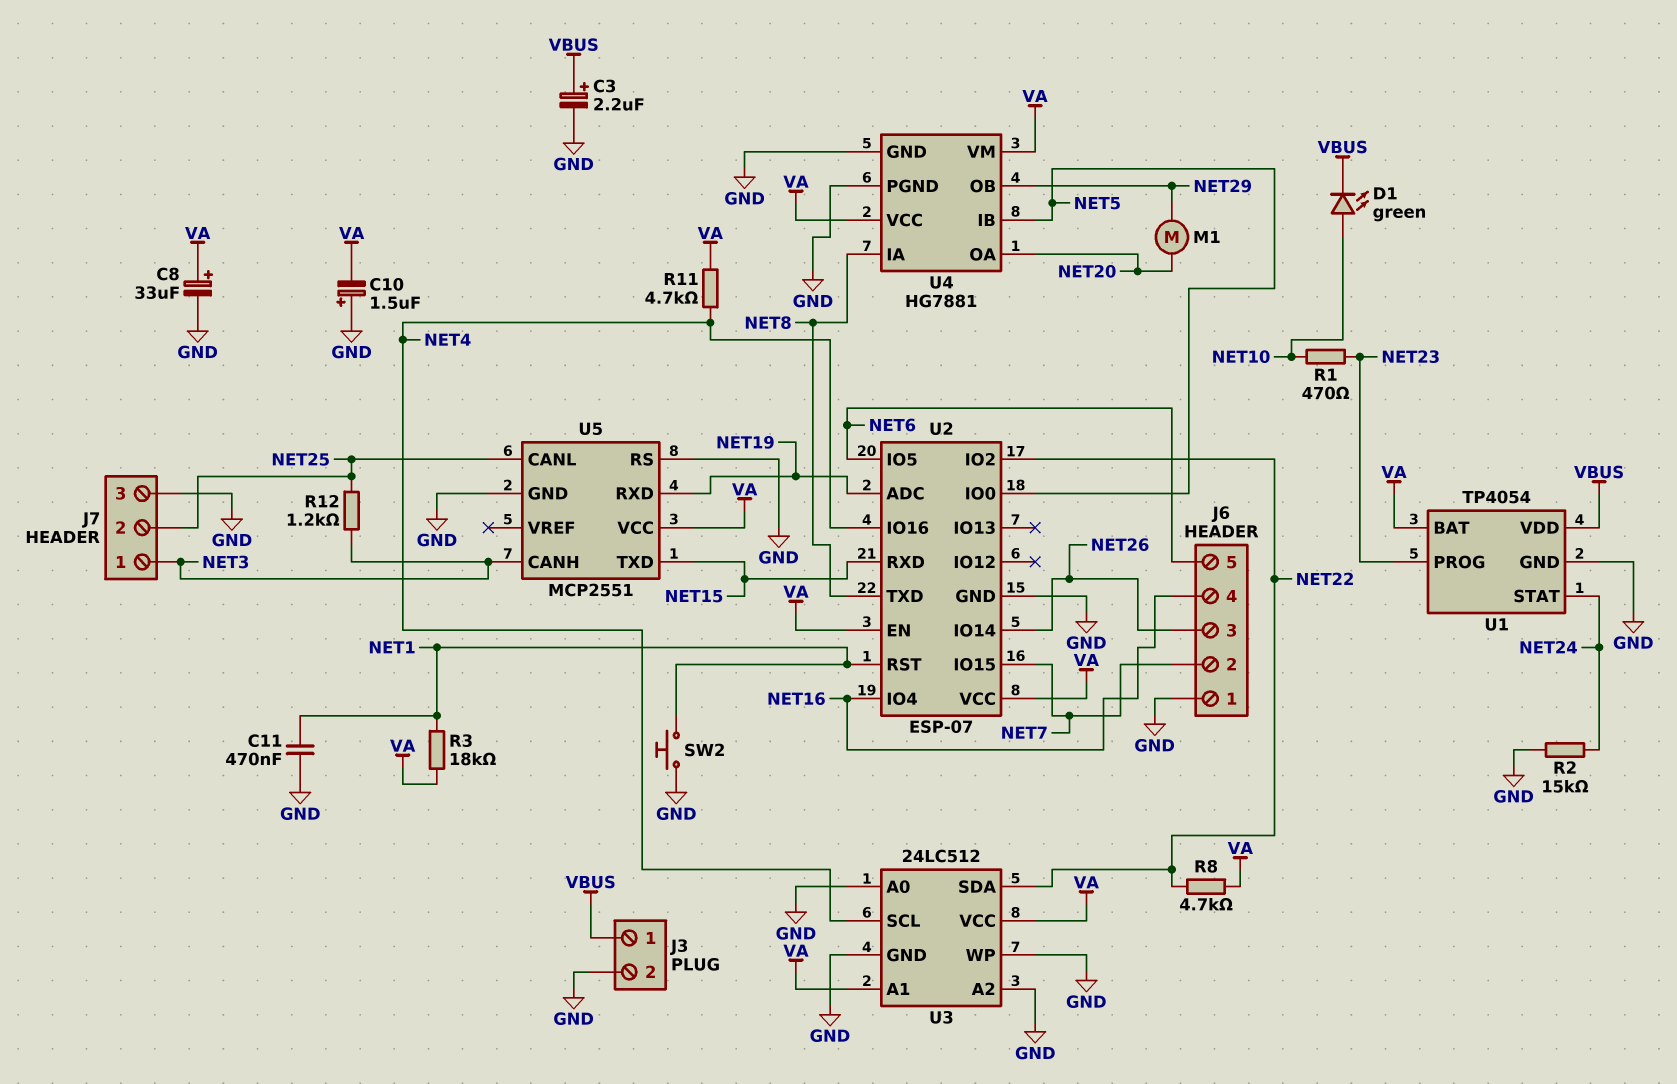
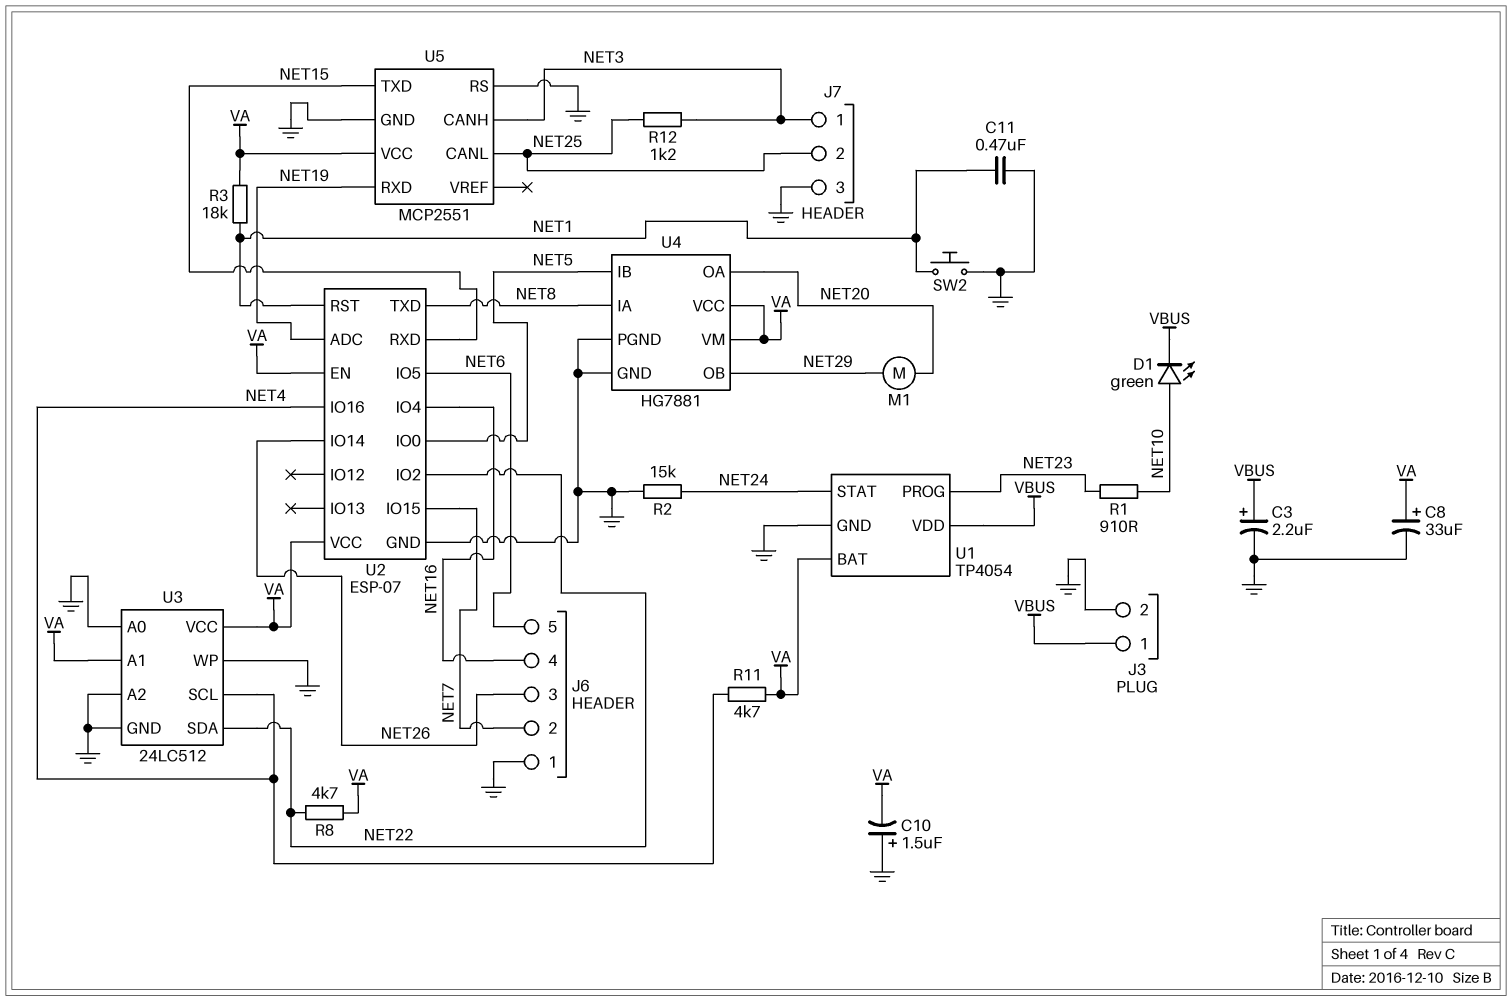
R1: 470 (NET10, NET23) -> 910 (NET10, NET23)

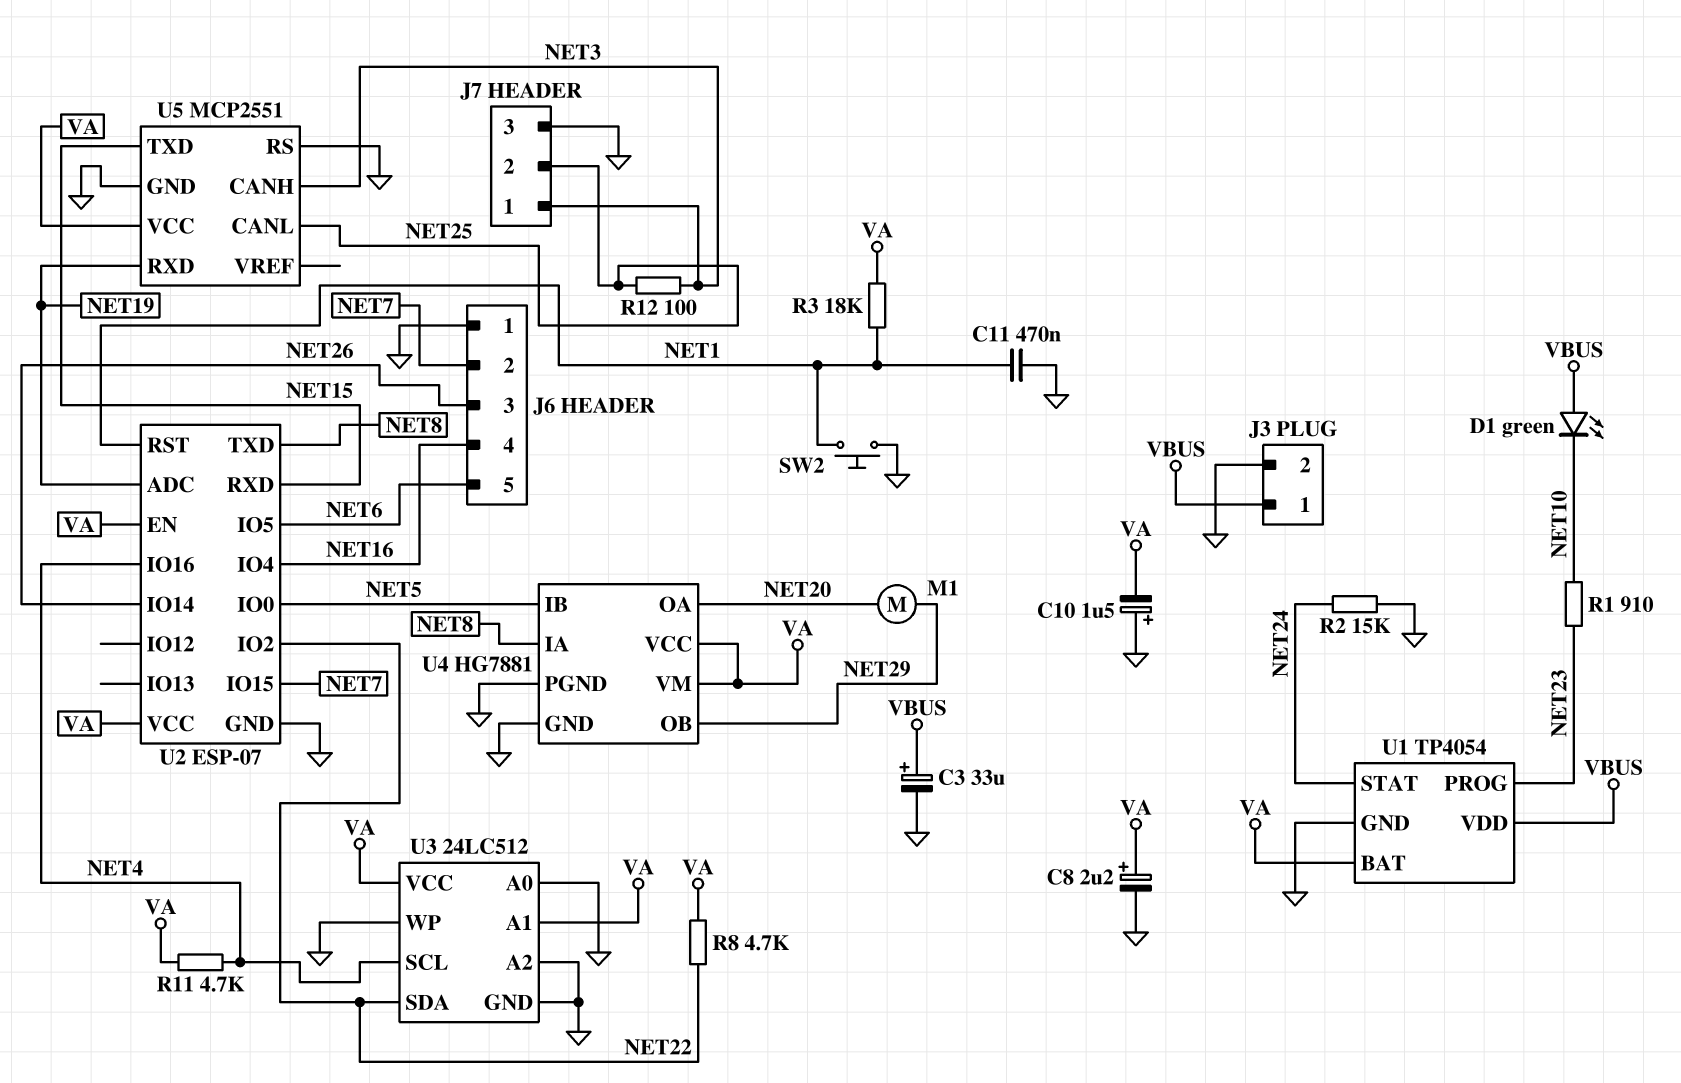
C3: 2.2uF (plus VBUS, minus GND) -> 33uF (plus VBUS, minus GND)
C8: 33uF (plus VA, minus GND) -> 2.2uF (plus VA, minus GND)
D1: LED green (A NET10, K VBUS) -> LED green (A VBUS, K NET10)
R12: 1.2k (NET3, NET25) -> 100 (NET3, NET25)

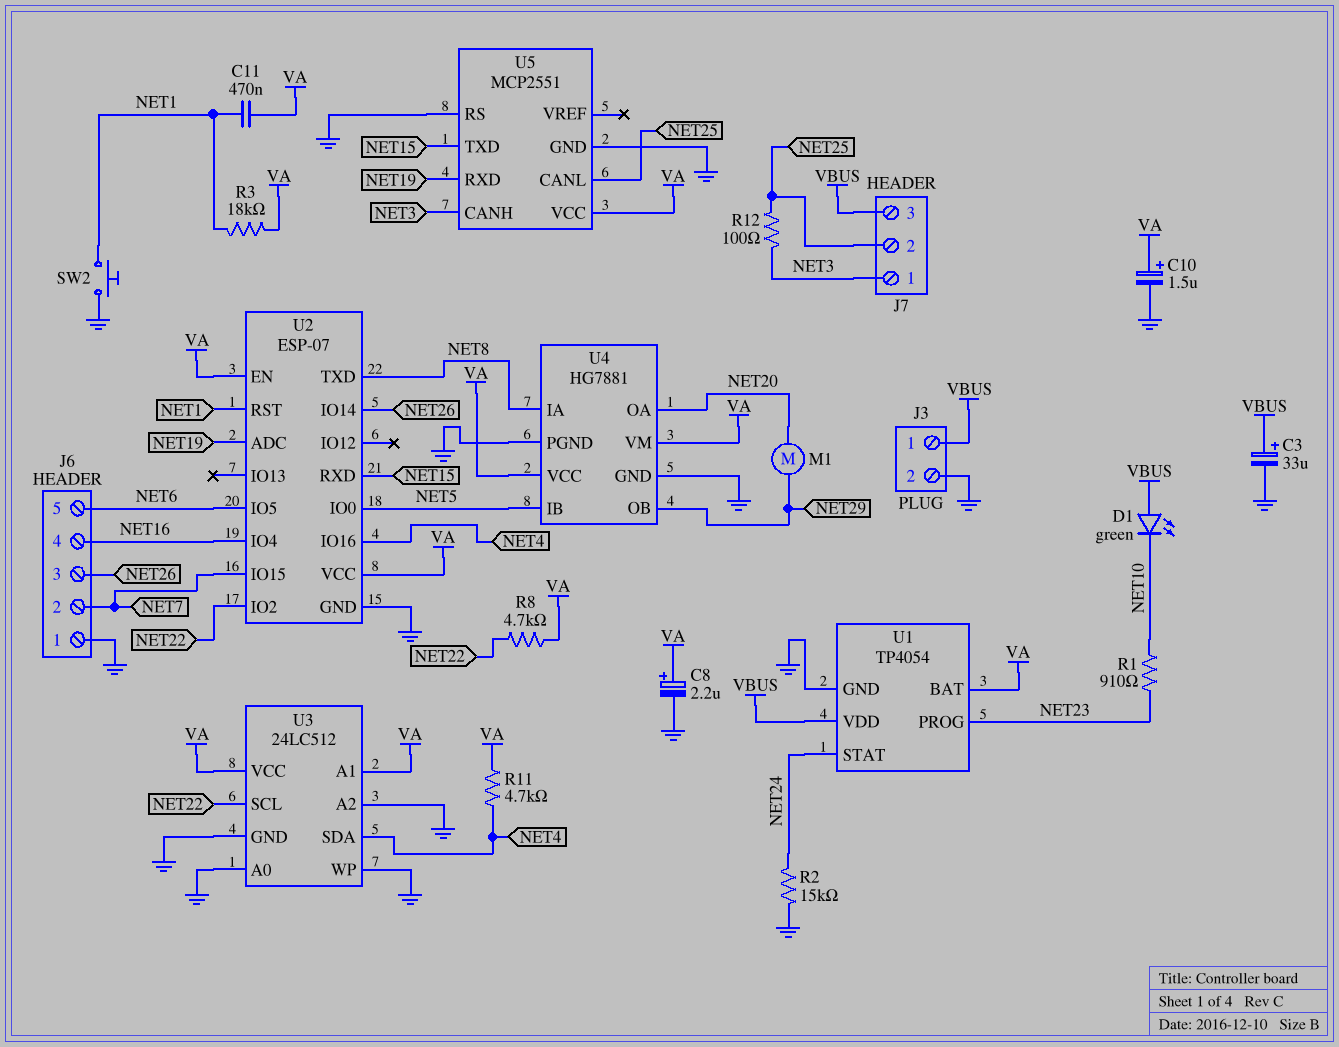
C10: 1.5uF (plus GND, minus VA) -> 1.5uF (plus VA, minus GND)
C11: 470nF (GND, NET1) -> 470nF (NET1, VA)
J7 pin 3: GND -> VBUS
U3 pin SCL: NET4 -> NET22
U3 pin SDA: NET22 -> NET4

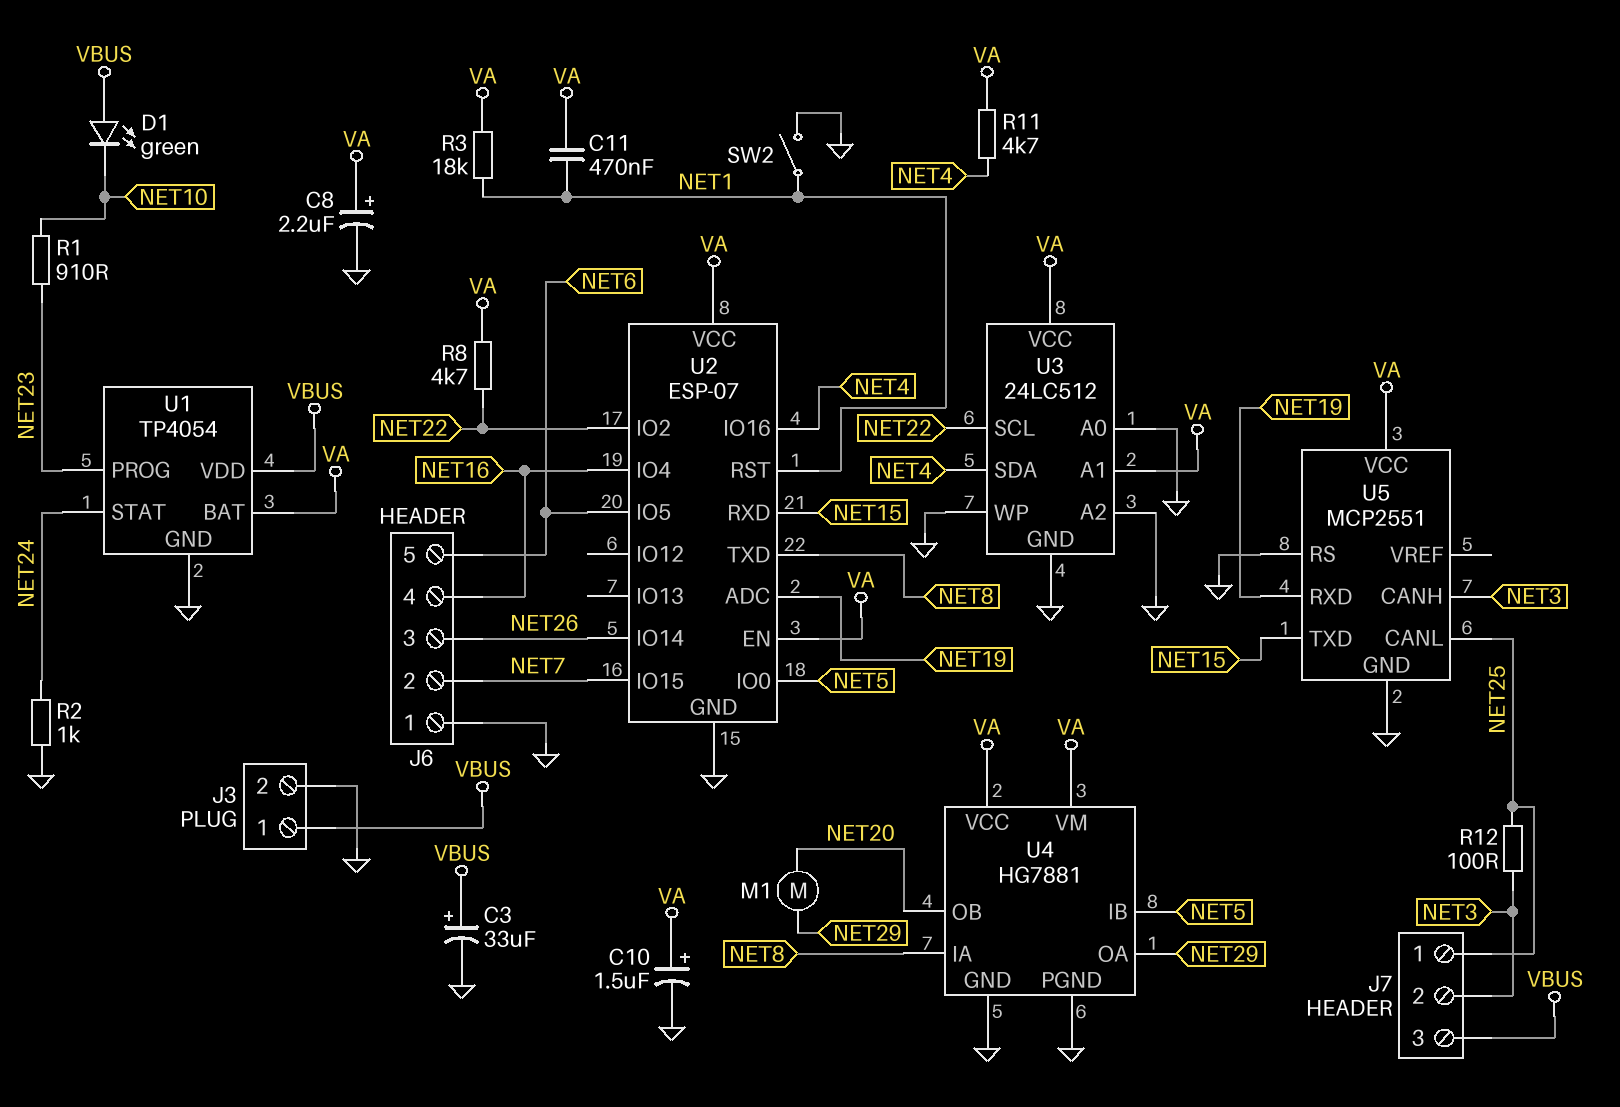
J7 pin 1: NET3 -> NET25
J7 pin 2: NET25 -> NET3
R2: 15k (GND, NET24) -> 1k (GND, NET24)
SW2: button (GND, NET1) -> switch (GND, NET1)
U4 pin OA: NET20 -> NET29
U4 pin OB: NET29 -> NET20

